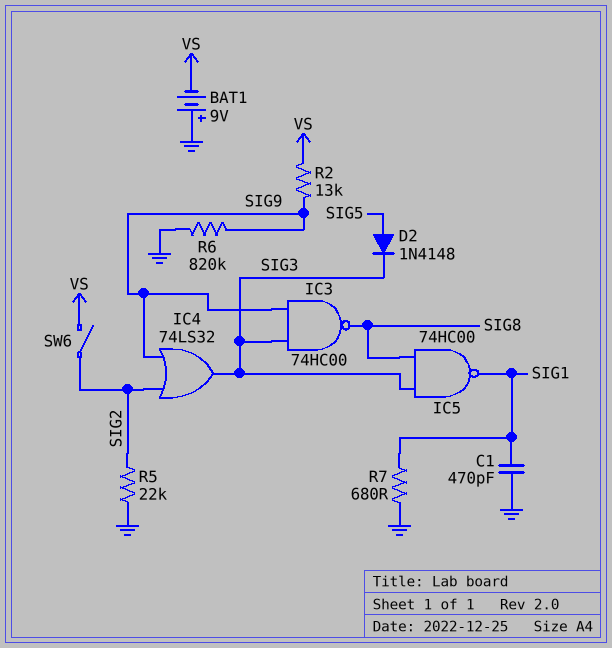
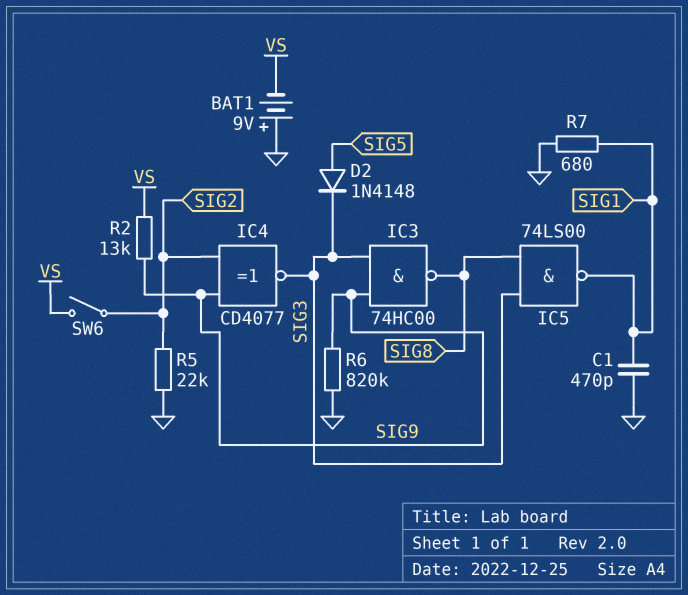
IC4: OR 74LS32 (in SIG2, in SIG9, out SIG3) -> XNOR CD4077 (in SIG2, in SIG9, out SIG3)
IC5: NAND 74HC00 (in SIG3, in SIG8, out SIG1) -> NAND 74LS00 (in SIG3, in SIG8, out SIG1)

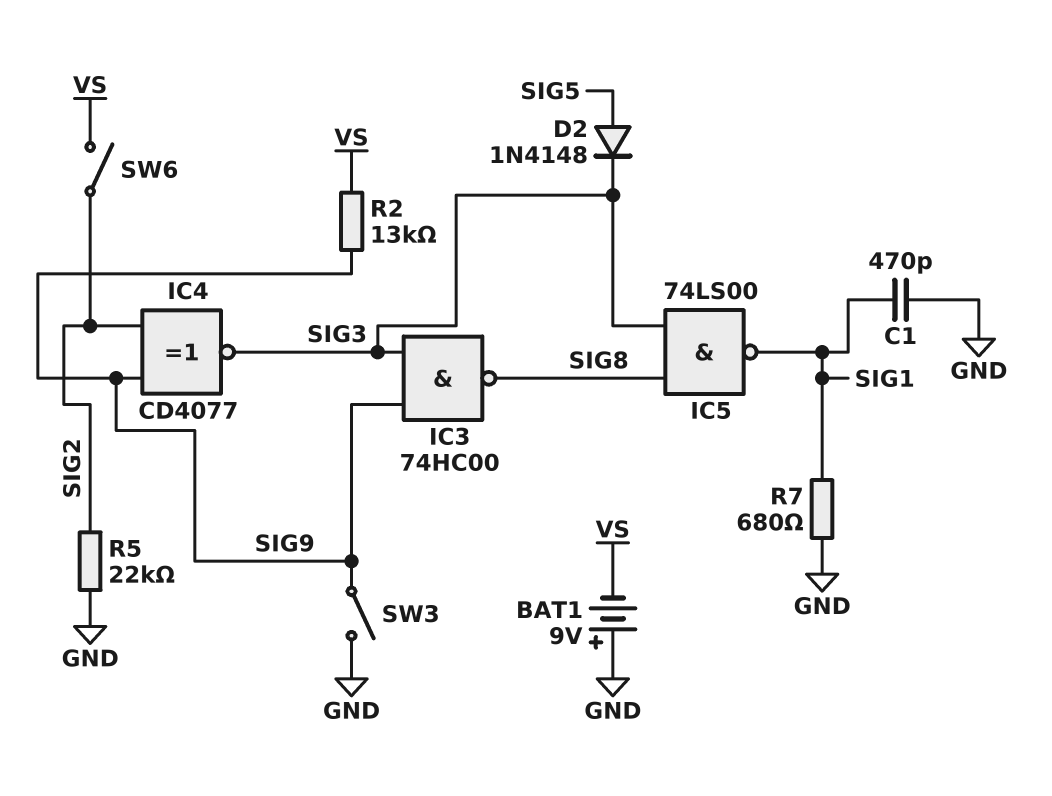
R6: 820k (GND, SIG9) -> none
SW3: none -> switch (GND, SIG9)

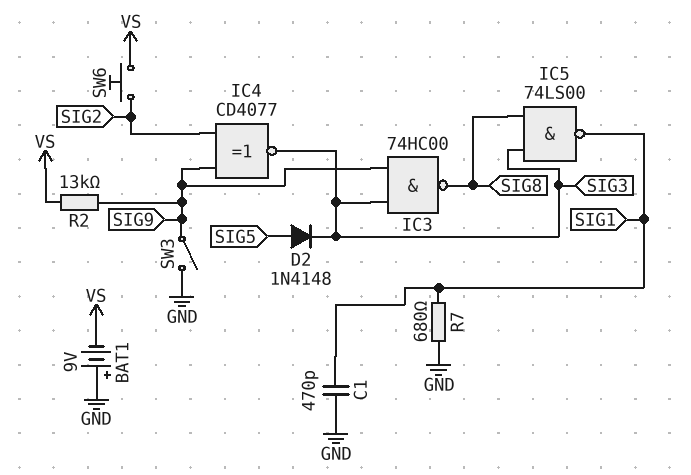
R5: 22k (GND, SIG2) -> none
SW6: switch (SIG2, VS) -> button (SIG2, VS)

